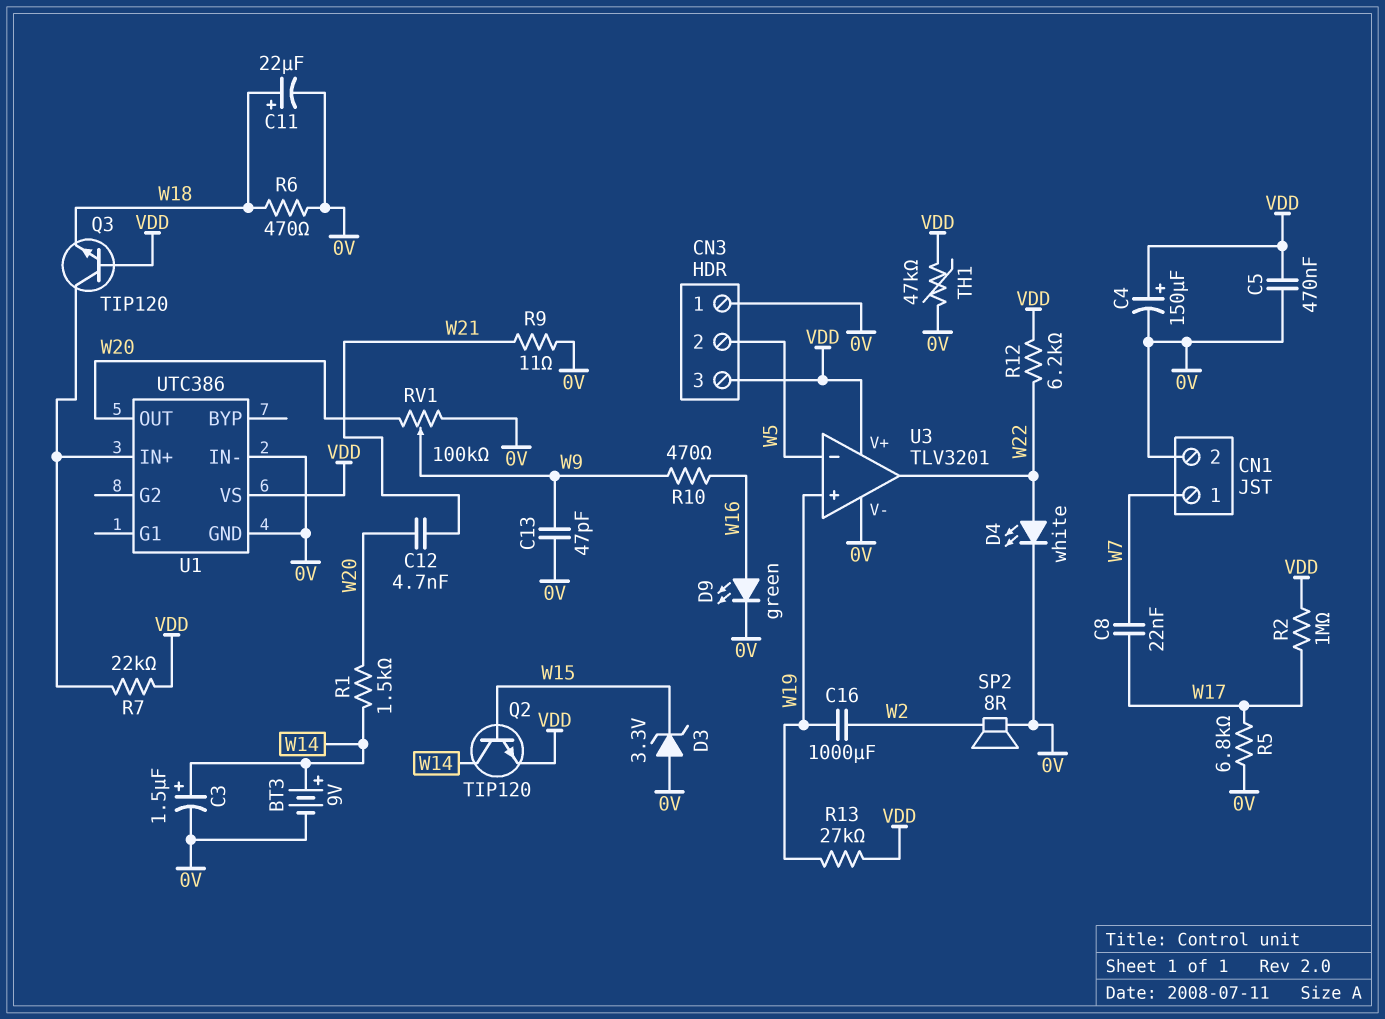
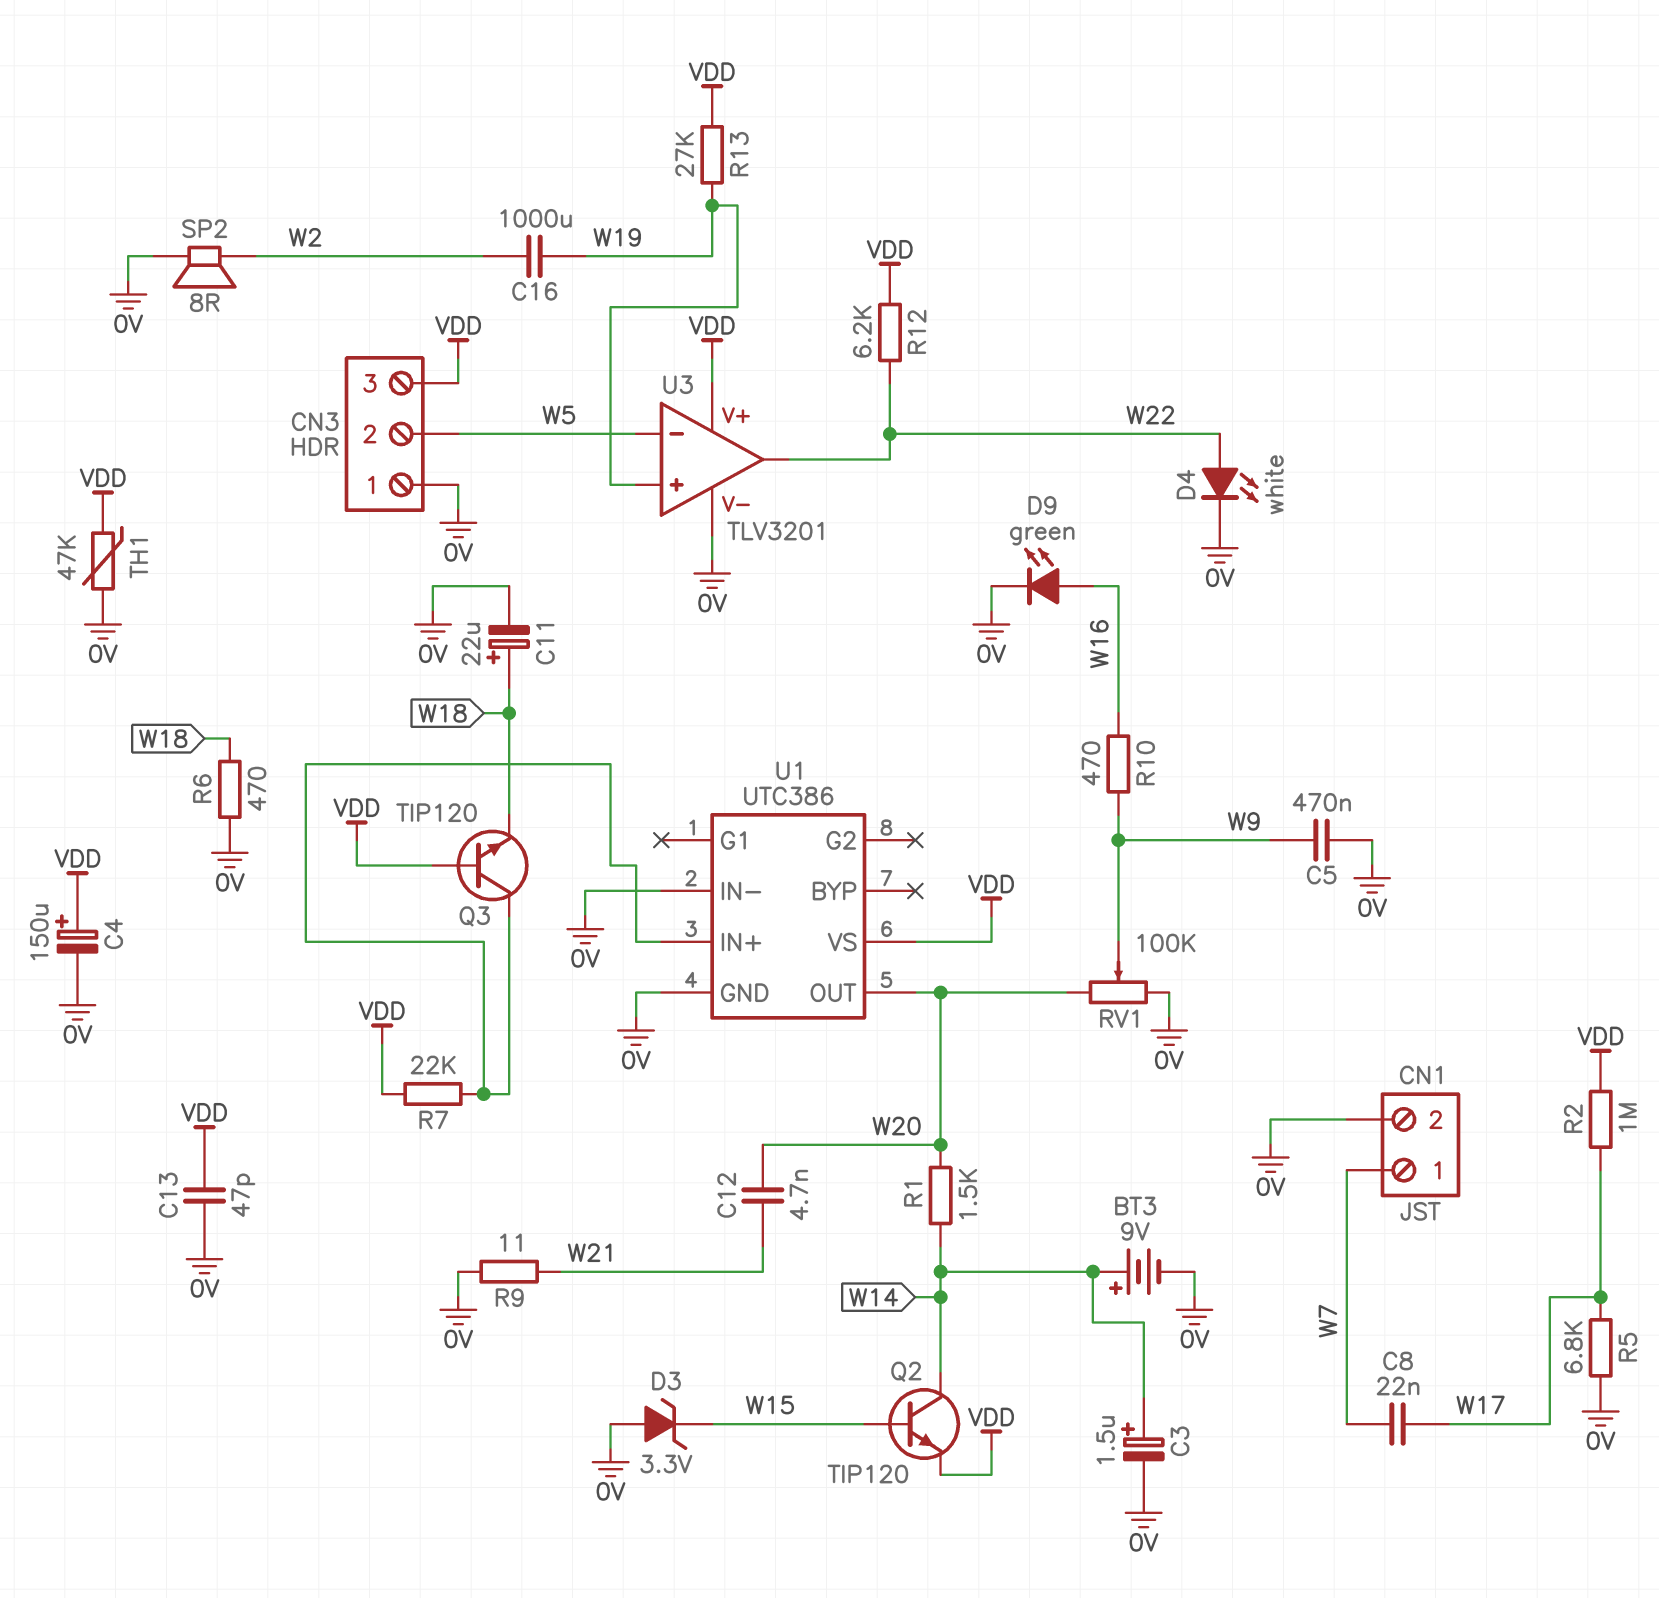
C5: 470nF (0V, VDD) -> 470nF (0V, W9)
C13: 47pF (0V, W9) -> 47pF (0V, VDD)

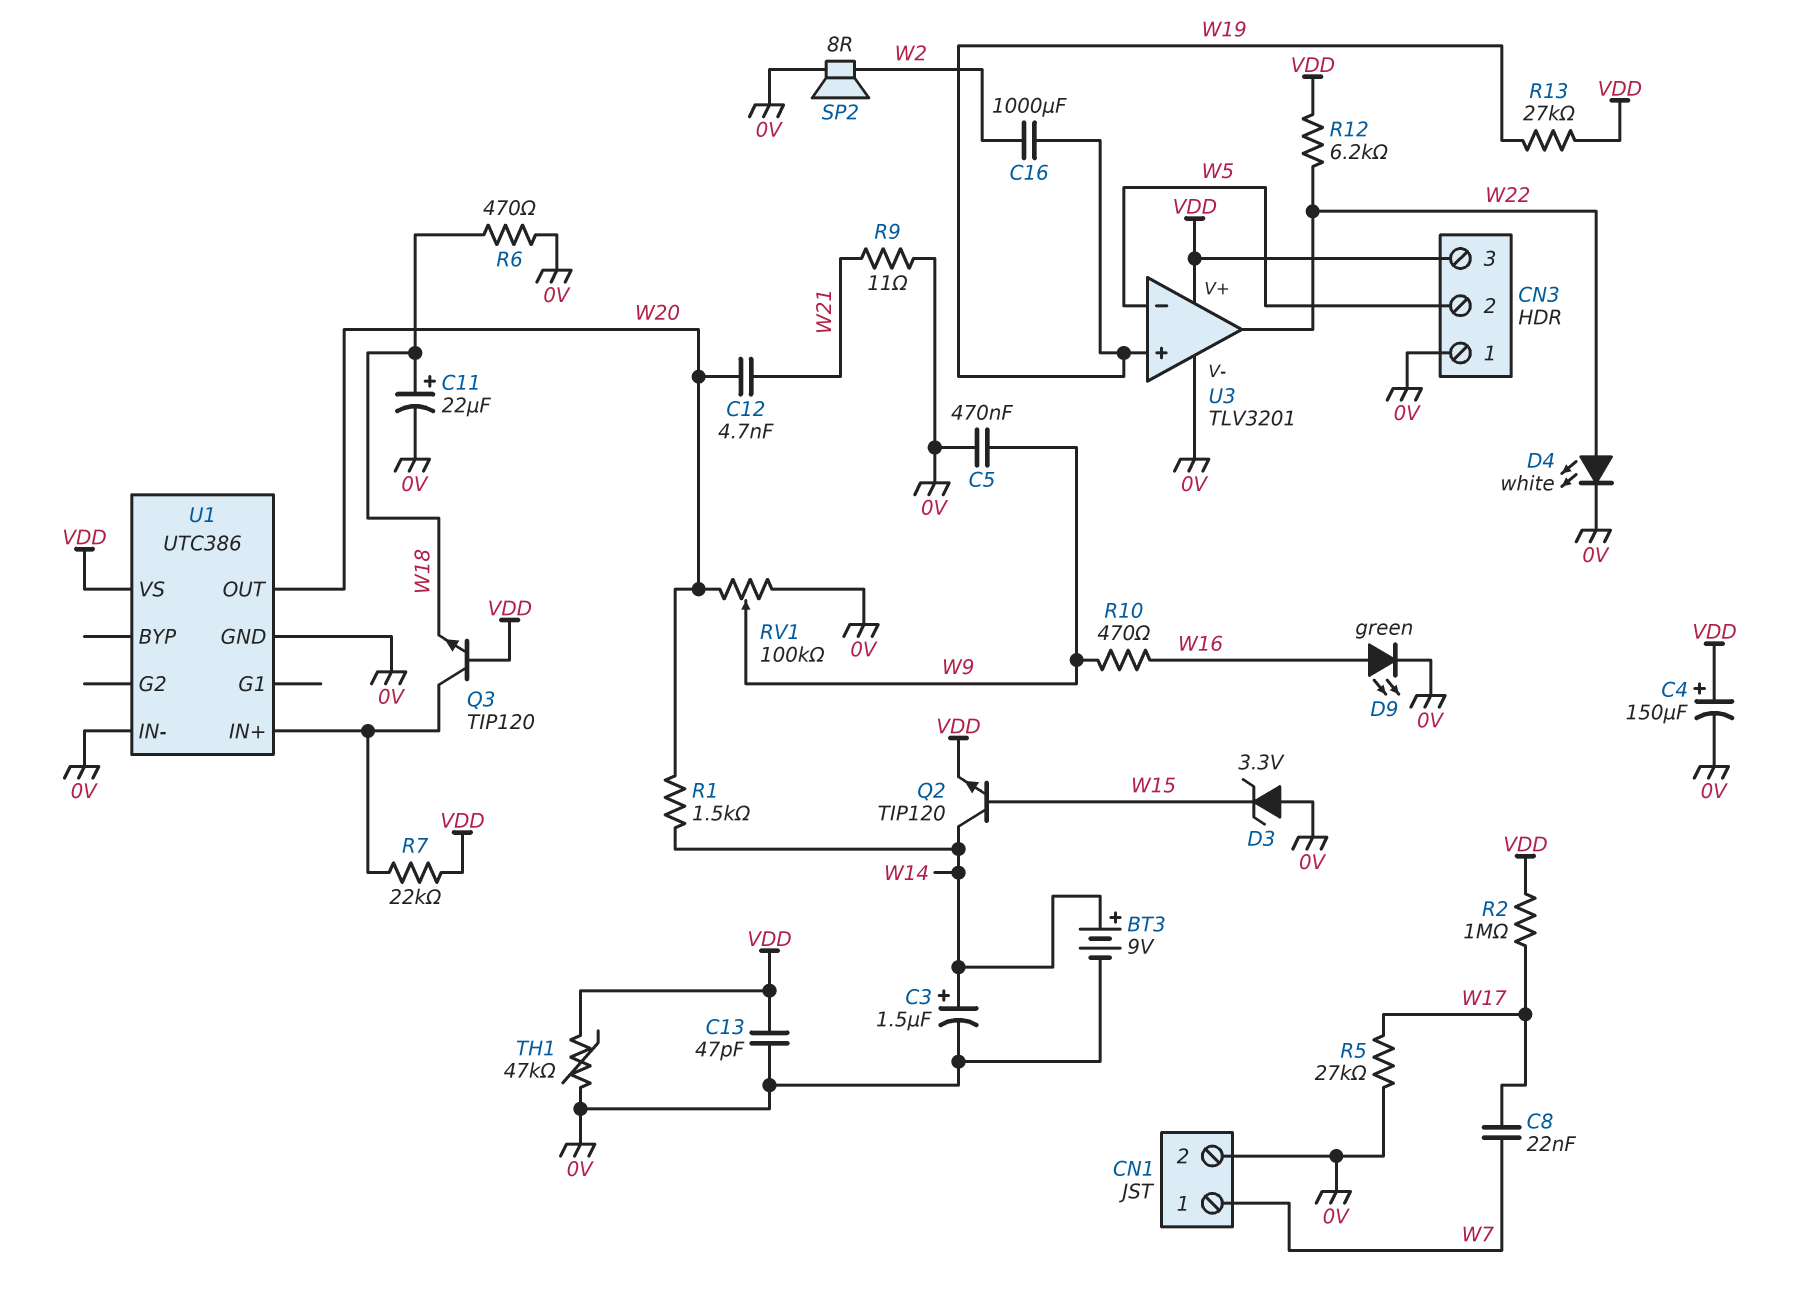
R5: 6.8k (0V, W17) -> 27k (0V, W17)

